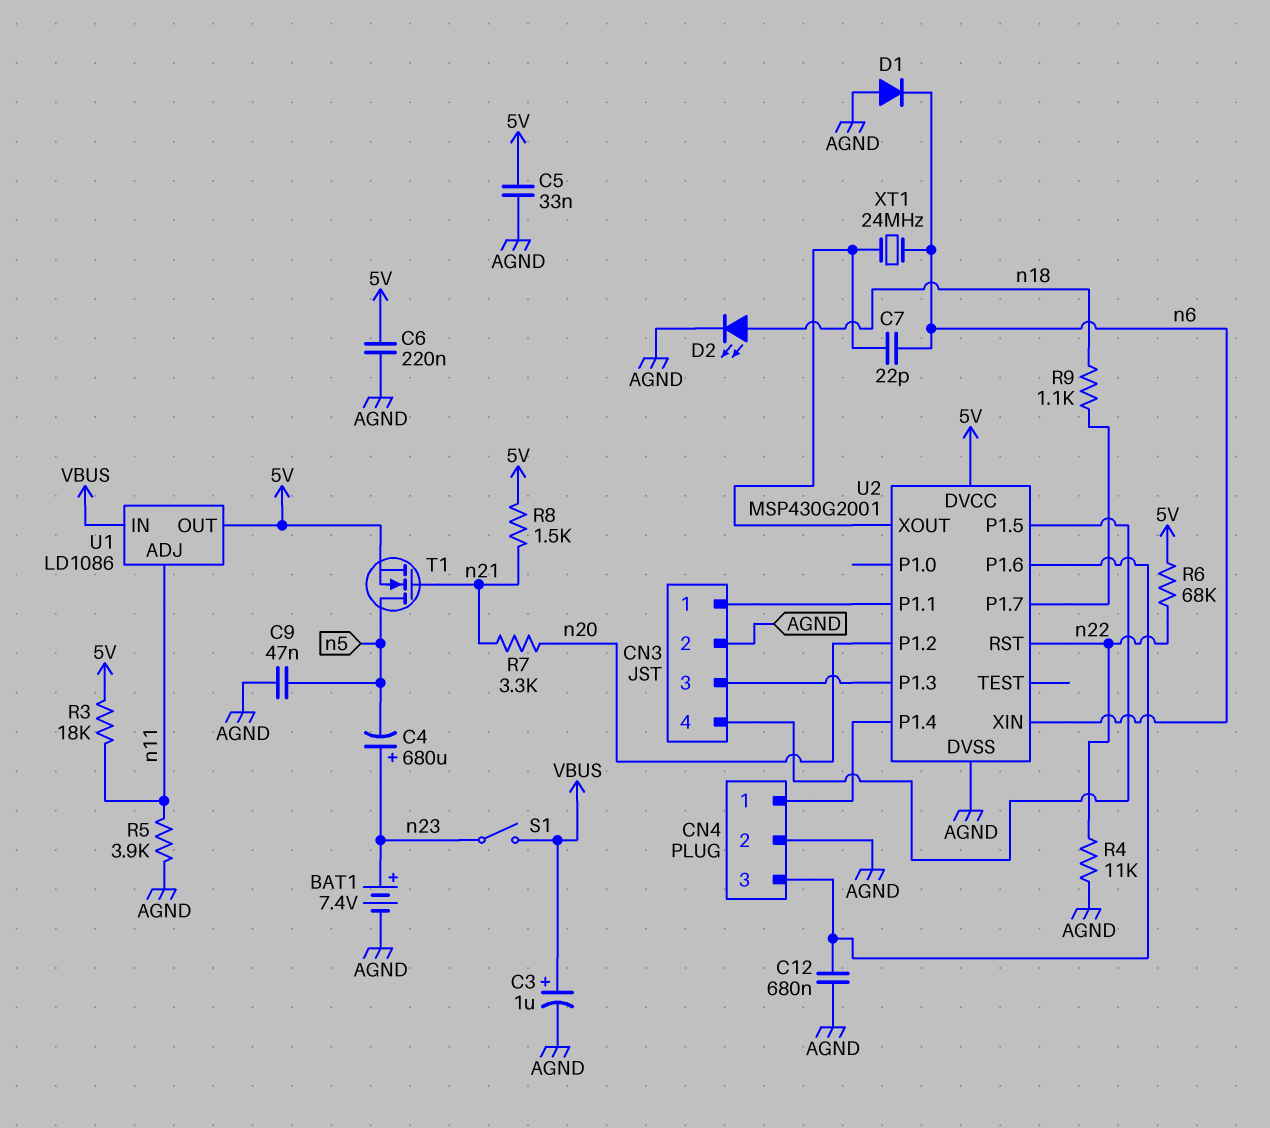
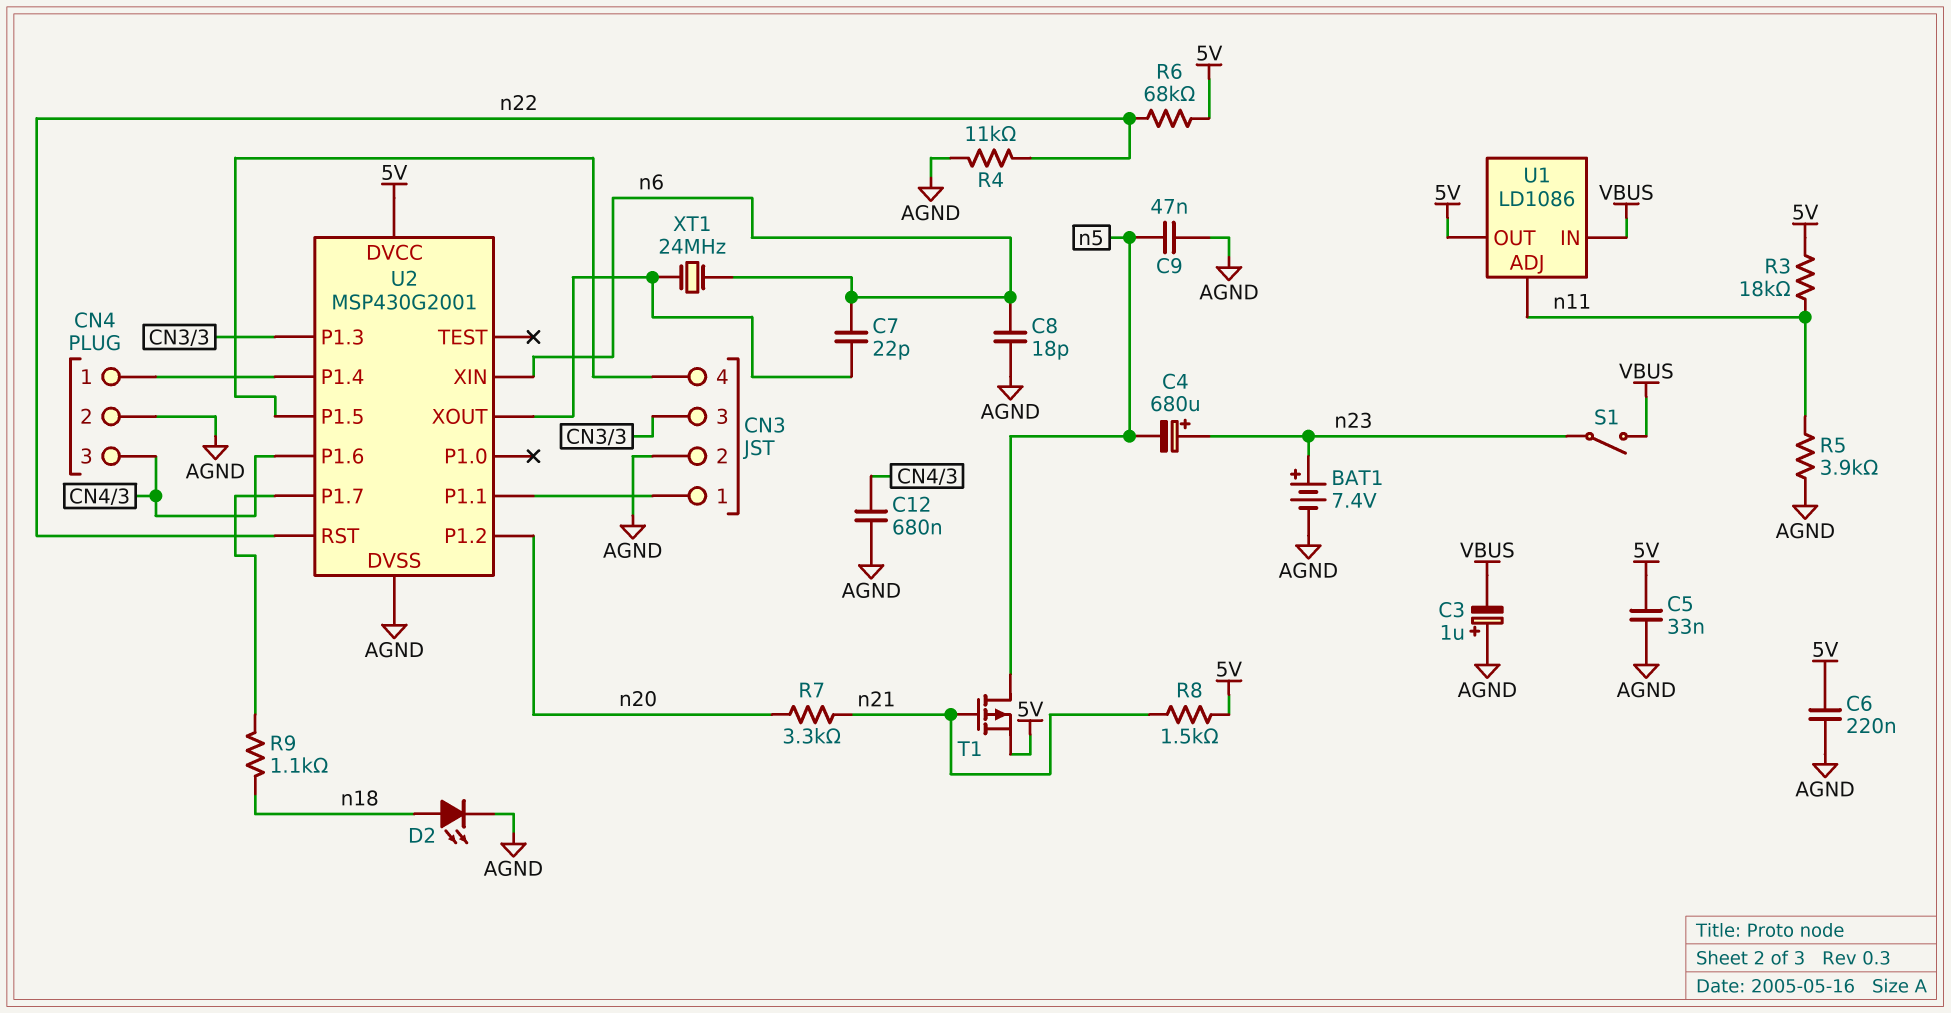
C3: 1uF (plus VBUS, minus AGND) -> 1uF (plus AGND, minus VBUS)
C8: none -> 18pF (AGND, n6)
D1: diode (A AGND, K n6) -> none
T1: NMOS (G n21, D n5, S 5V) -> PMOS (G n21, D n5, S 5V)

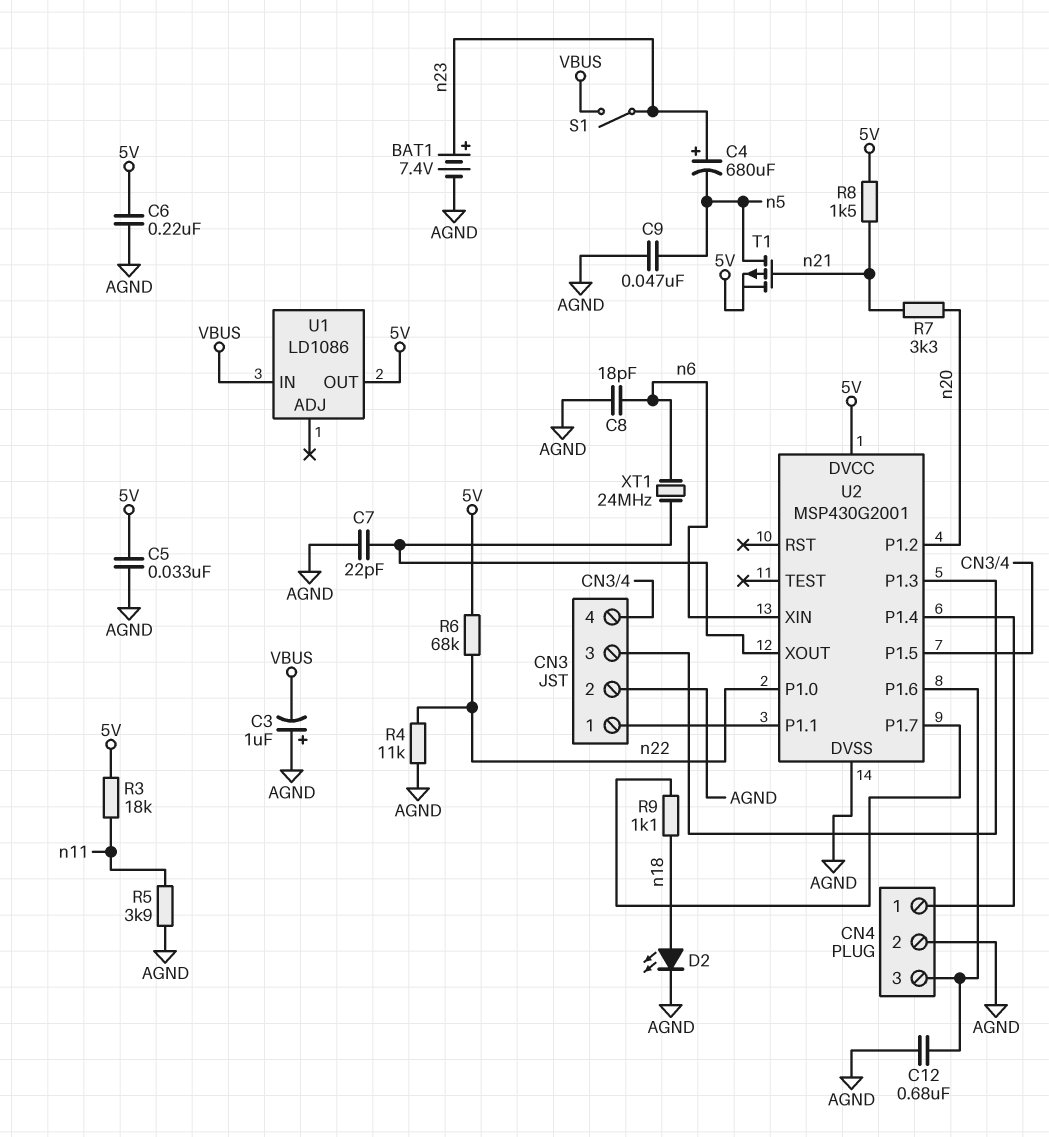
C7: 22pF (U2/XOUT, n6) -> 22pF (AGND, U2/XOUT)
U1 pin ADJ: n11 -> none
U2 pin P1.0: none -> n22
U2 pin RST: n22 -> none

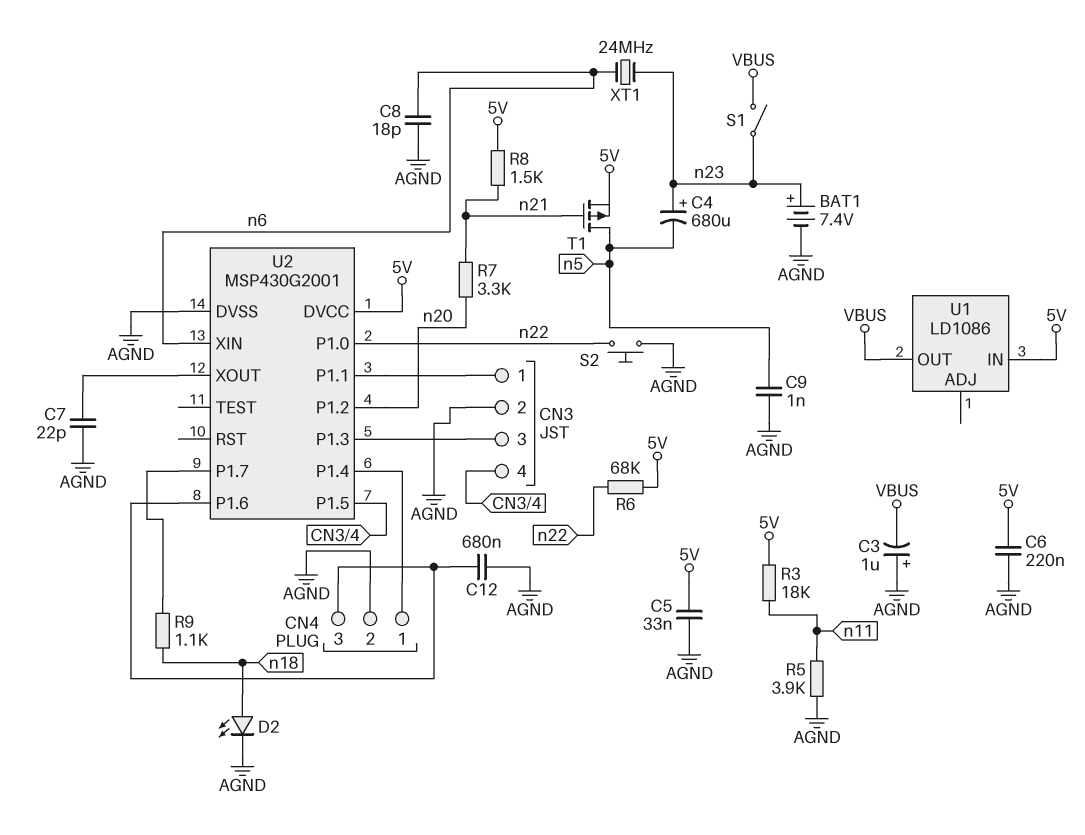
C9: 47nF (AGND, n5) -> 1nF (AGND, n5)
R4: 11k (AGND, n22) -> none
S2: none -> button (AGND, n22)
U1 pin IN: VBUS -> 5V
U1 pin OUT: 5V -> VBUS
XT1: 24MHz (U2/XOUT, n6) -> 24MHz (n6, n23)

